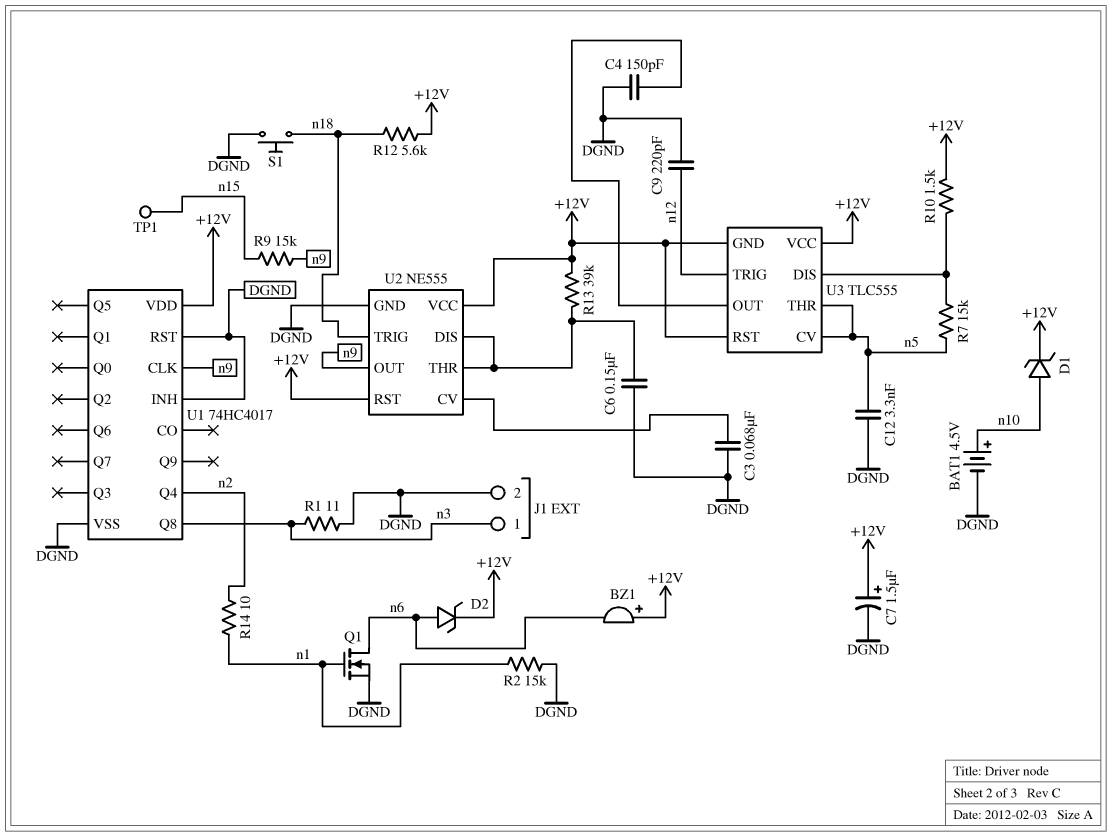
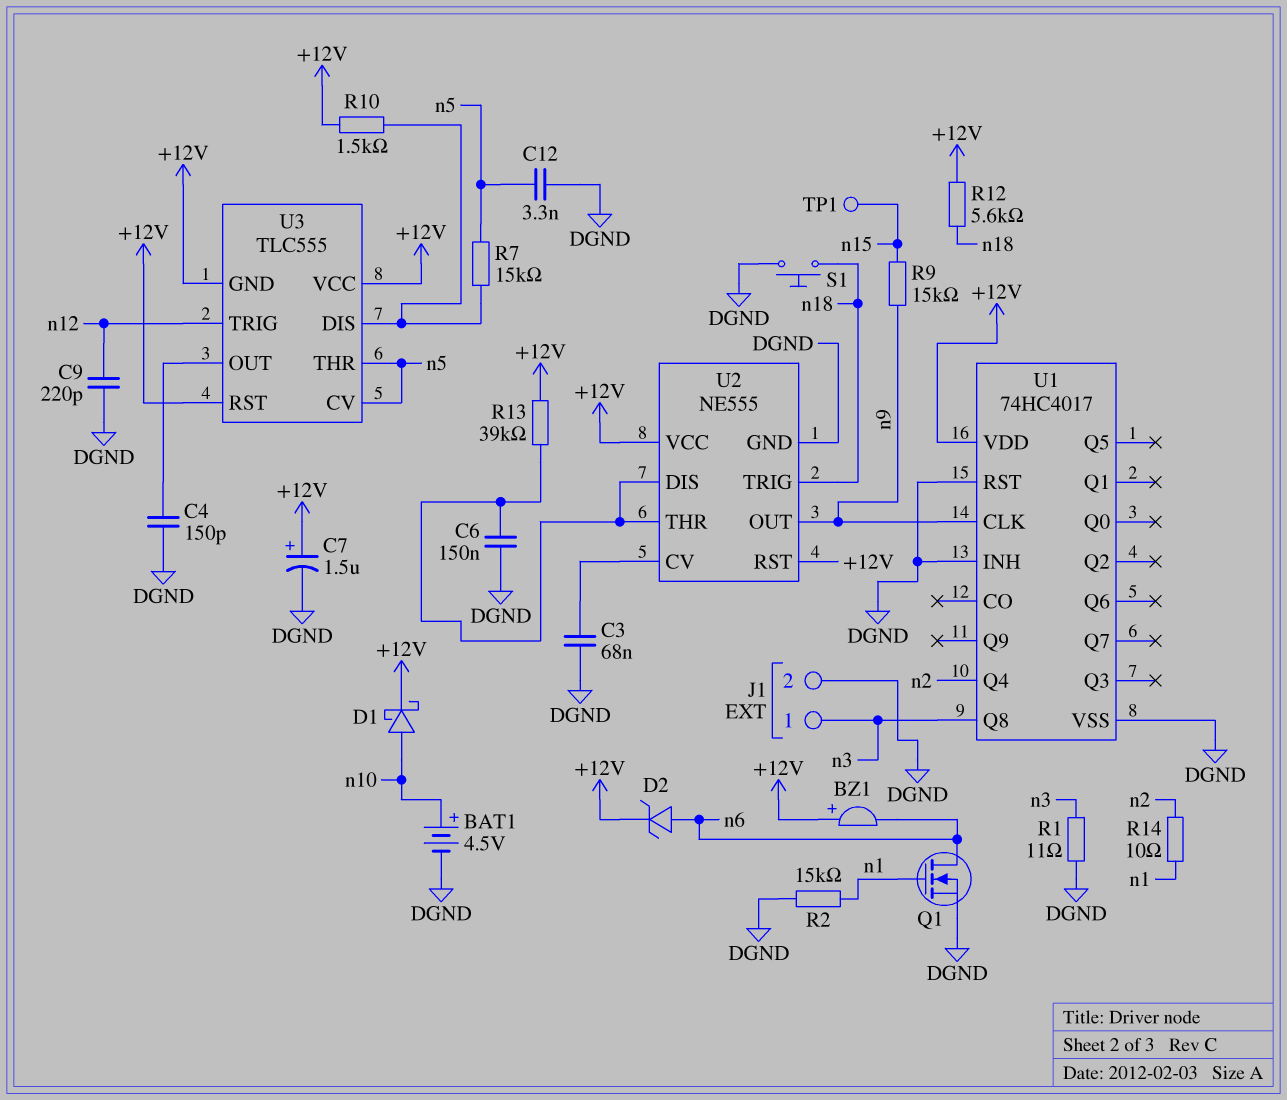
D1: zener (A n10, K +12V) -> schottky (A n10, K +12V)

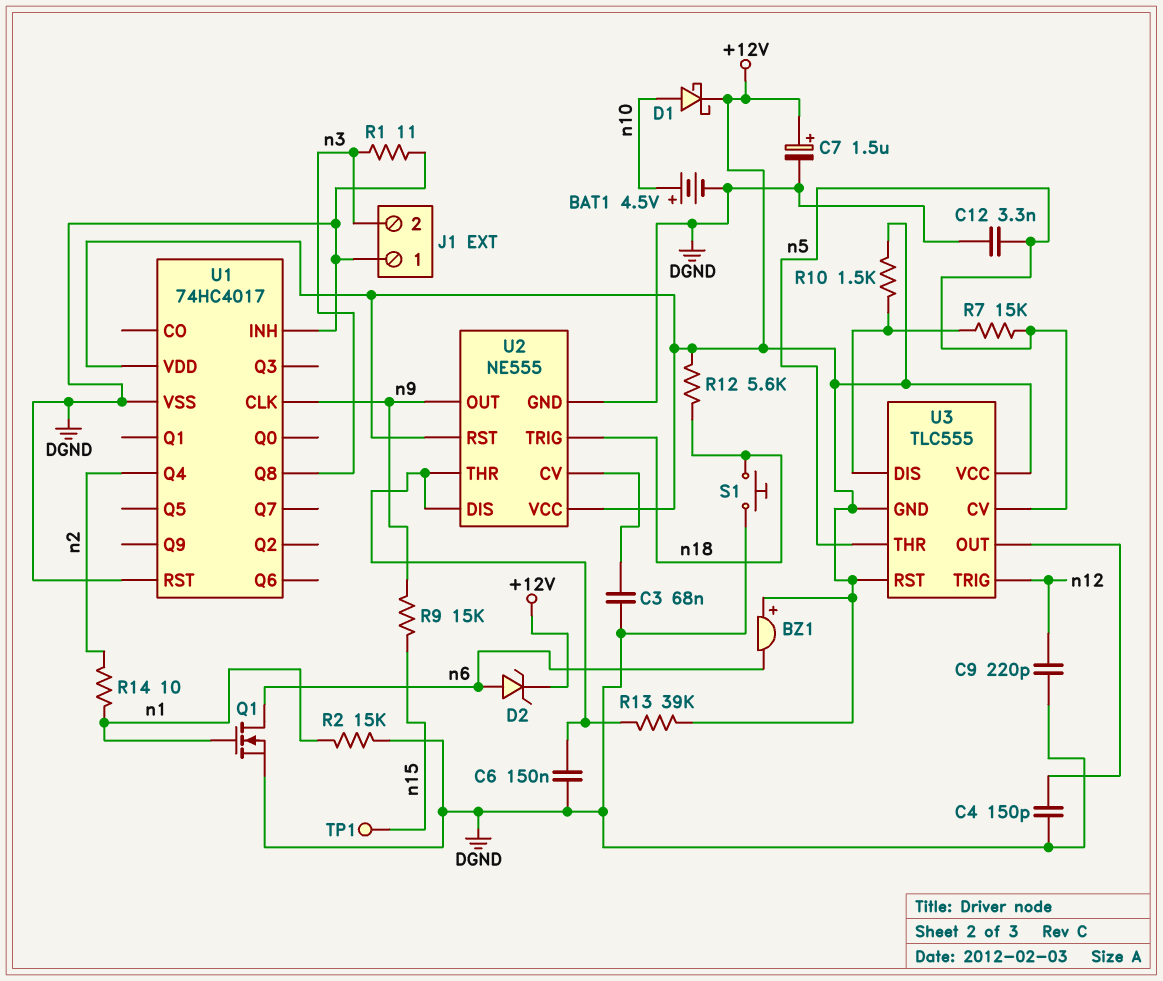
J1 pin 1: n3 -> DGND
J1 pin 2: DGND -> n3

